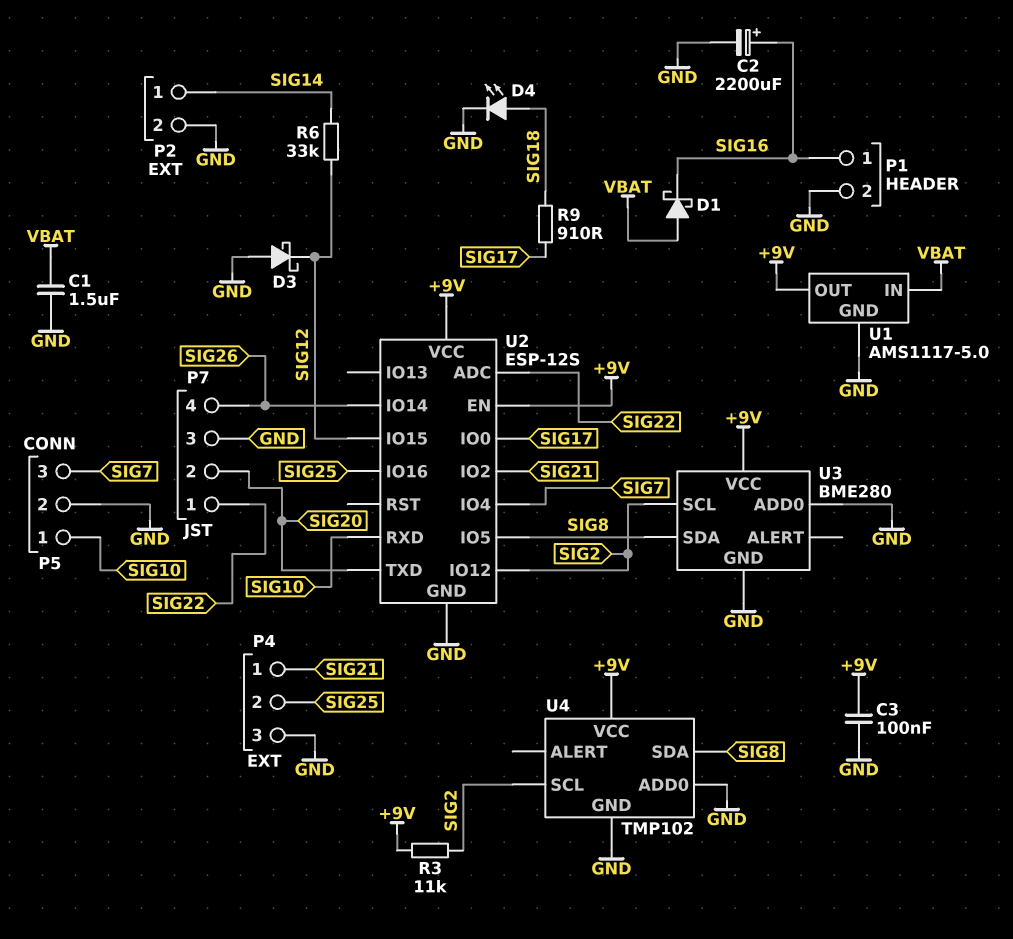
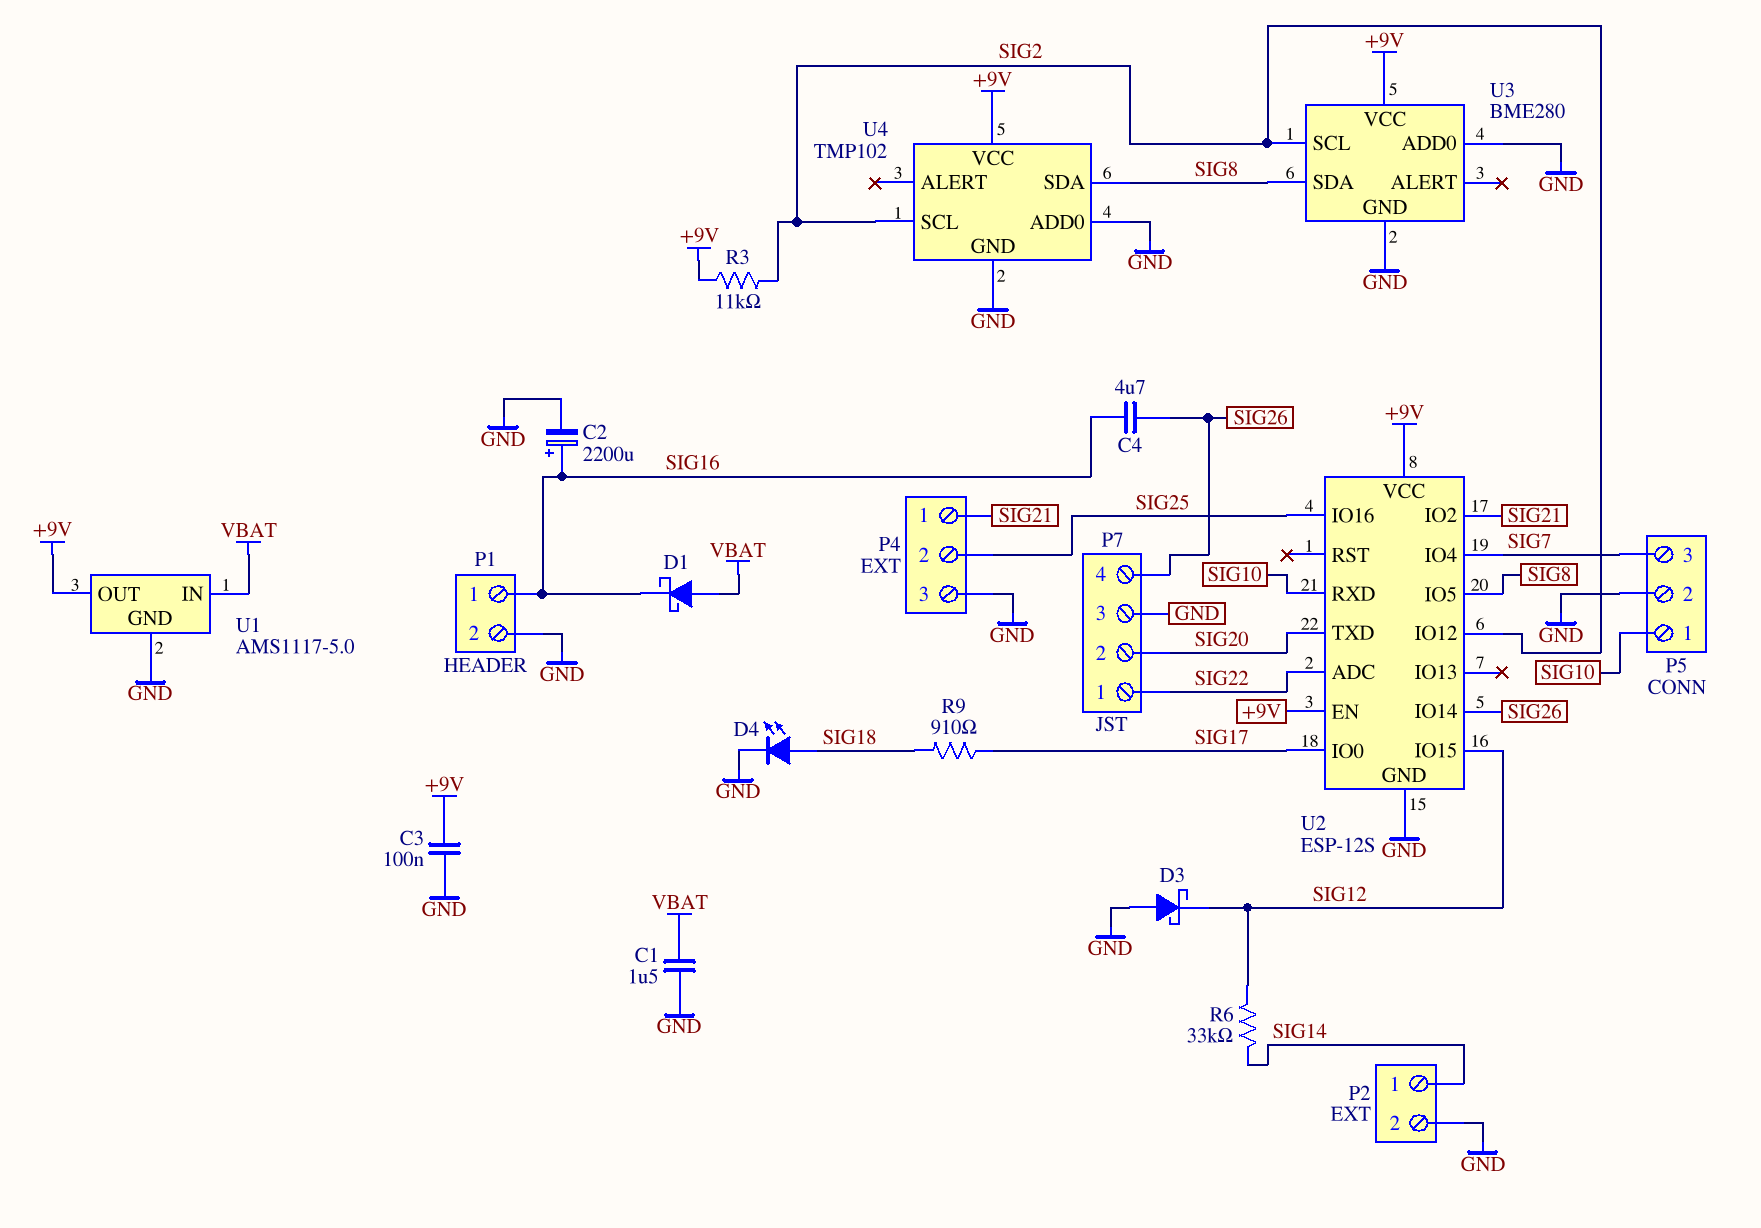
C4: none -> 4.7uF (SIG16, SIG26)

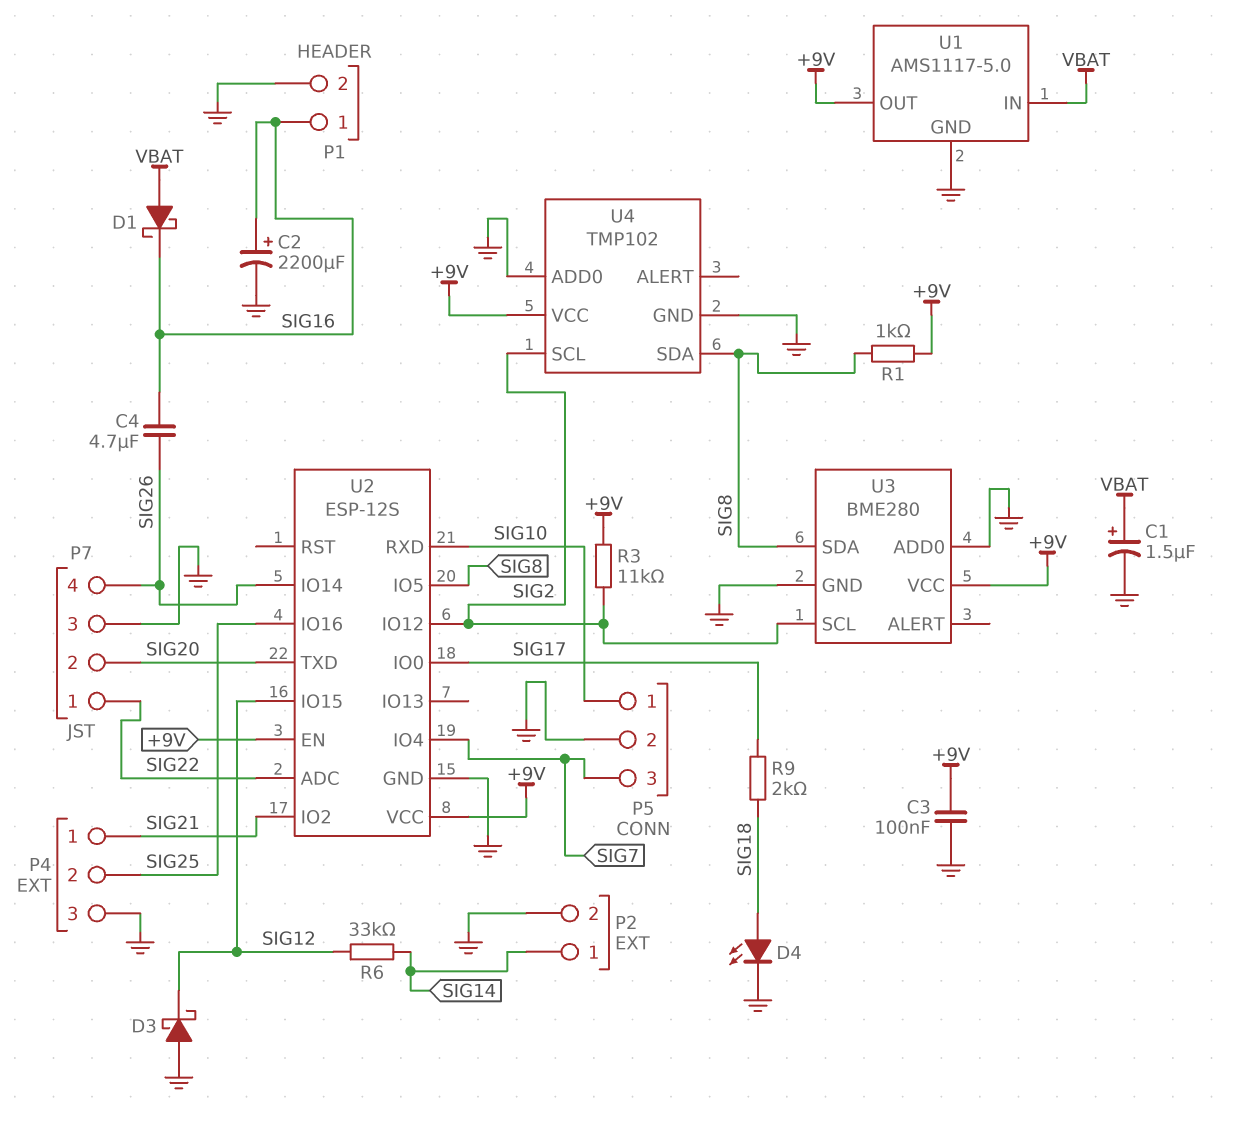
C1: 1.5uF (GND, VBAT) -> 1.5uF (plus VBAT, minus GND)
R1: none -> 1k (+9V, SIG8)
R9: 910 (SIG17, SIG18) -> 2k (SIG17, SIG18)

